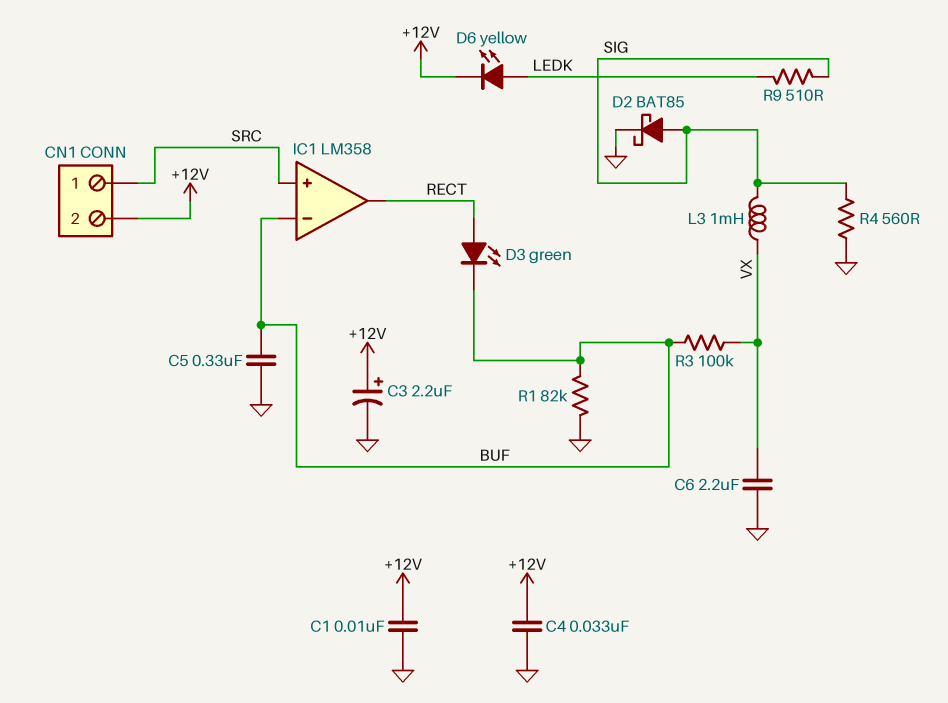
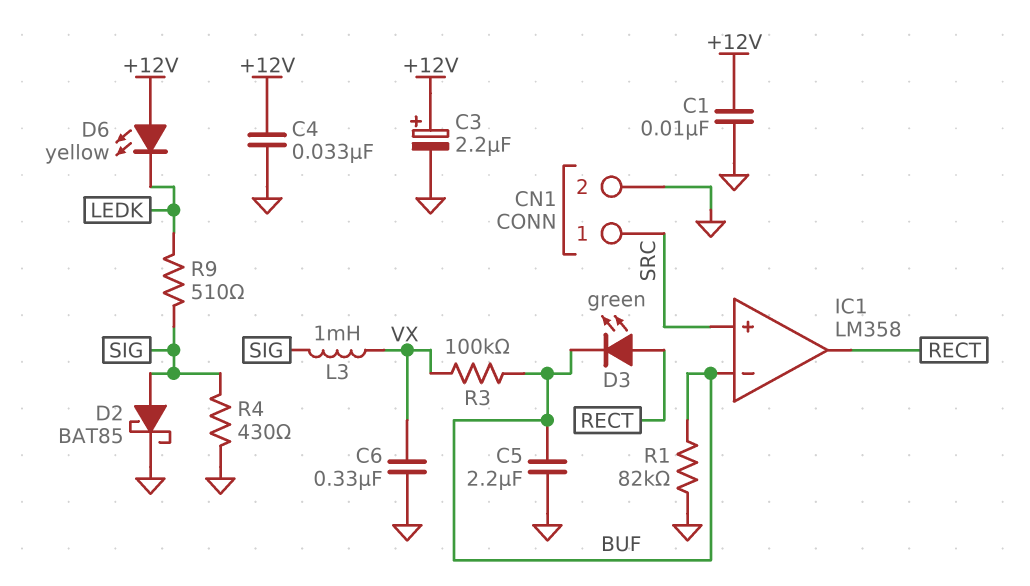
C5: 330nF (BUF, GND) -> 2.2uF (BUF, GND)
C6: 2.2uF (GND, VX) -> 330nF (GND, VX)
CN1 pin 2: +12V -> GND
D6: LED yellow (A LEDK, K +12V) -> LED yellow (A +12V, K LEDK)
R4: 560 (GND, SIG) -> 430 (GND, SIG)

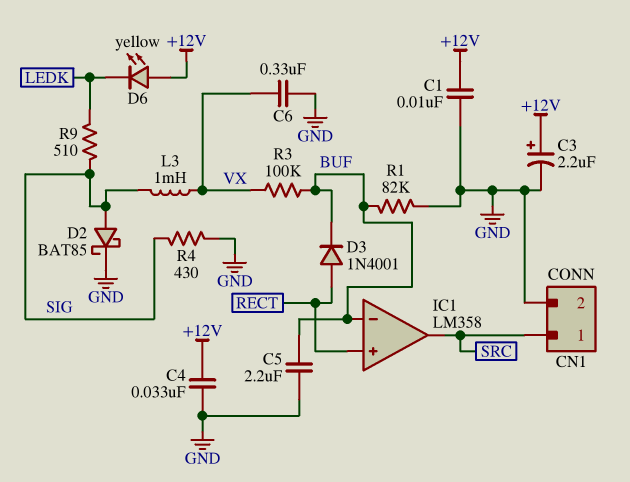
D3: LED green (A RECT, K BUF) -> diode 1N4001 (A RECT, K BUF)
IC1 pin in+: SRC -> RECT
IC1 pin out: RECT -> SRC

